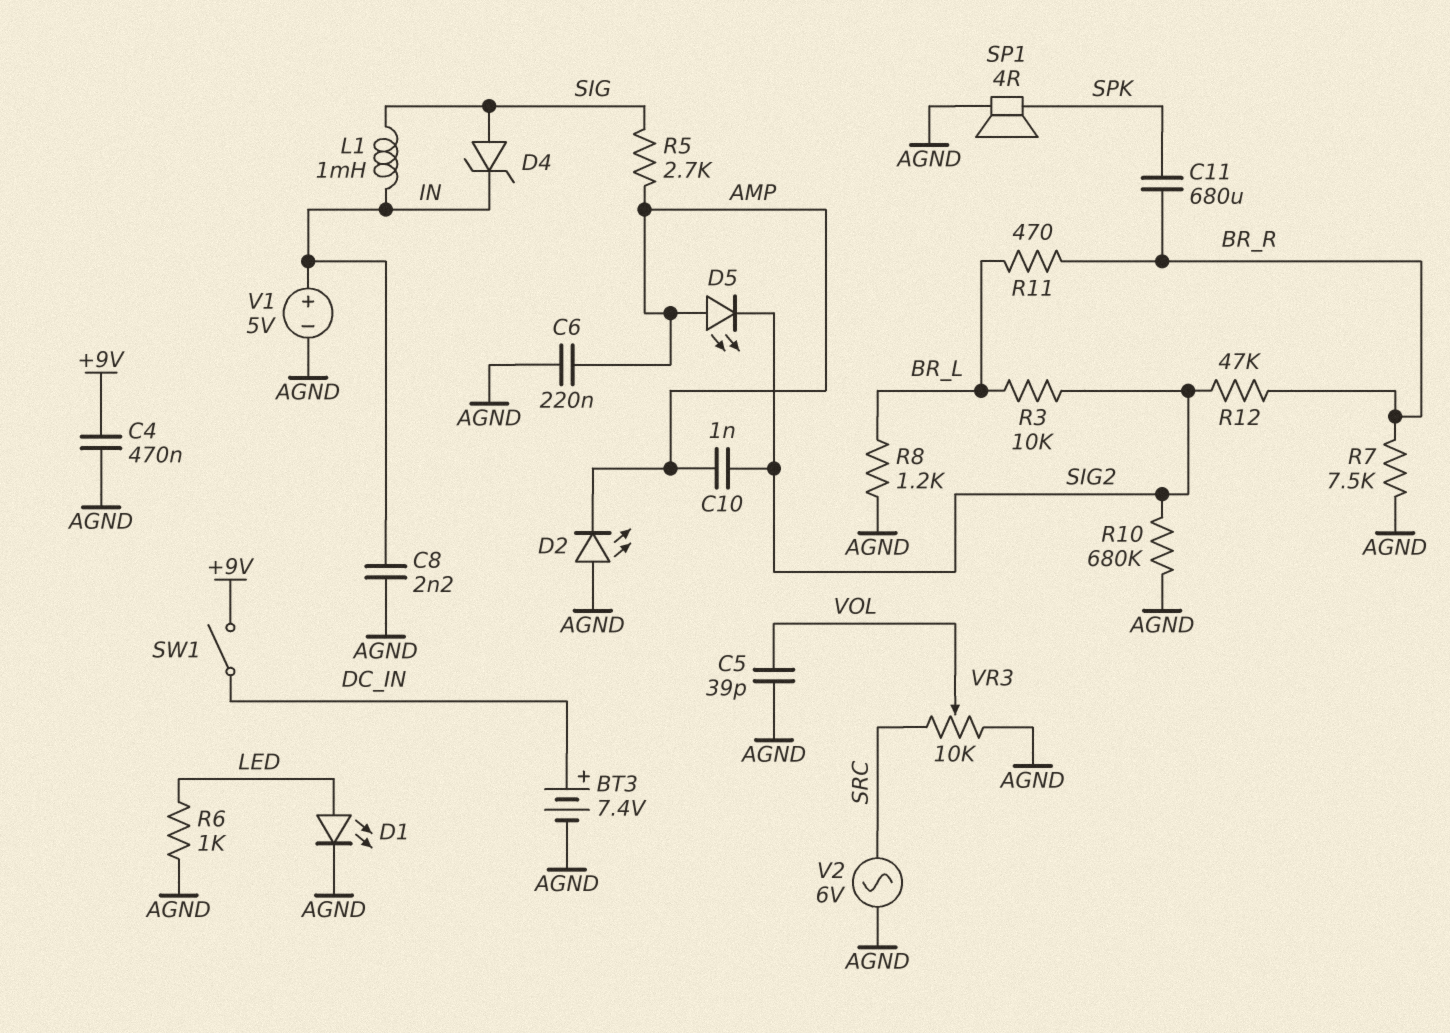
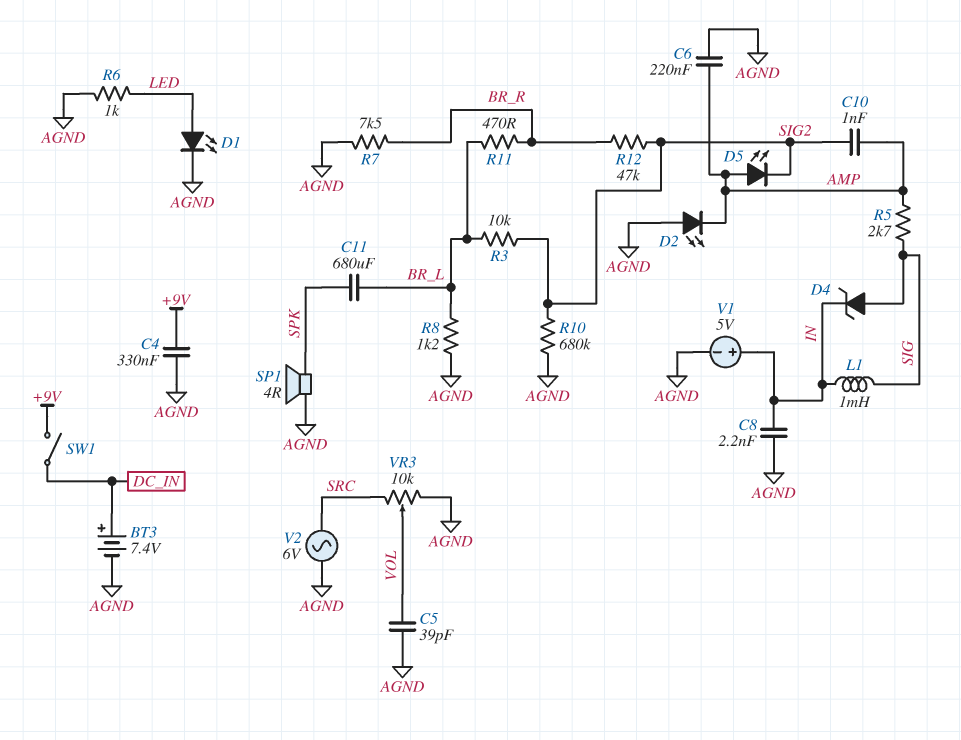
C4: 470nF (+9V, AGND) -> 330nF (+9V, AGND)
C11: 680uF (BR_R, SPK) -> 680uF (BR_L, SPK)

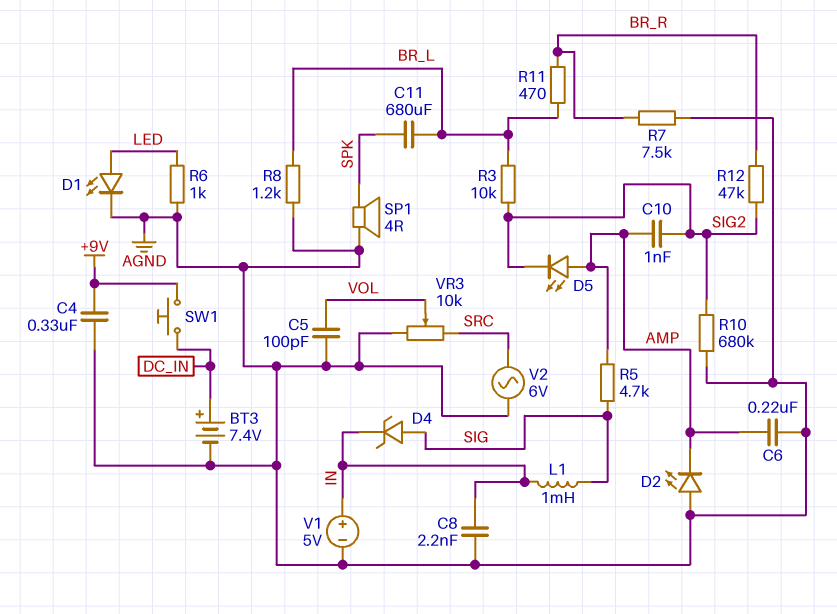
C5: 39pF (AGND, VOL) -> 100pF (AGND, VOL)
R5: 2.7k (AMP, SIG) -> 4.7k (AMP, SIG)
SW1: switch (+9V, DC_IN) -> button (+9V, DC_IN)

